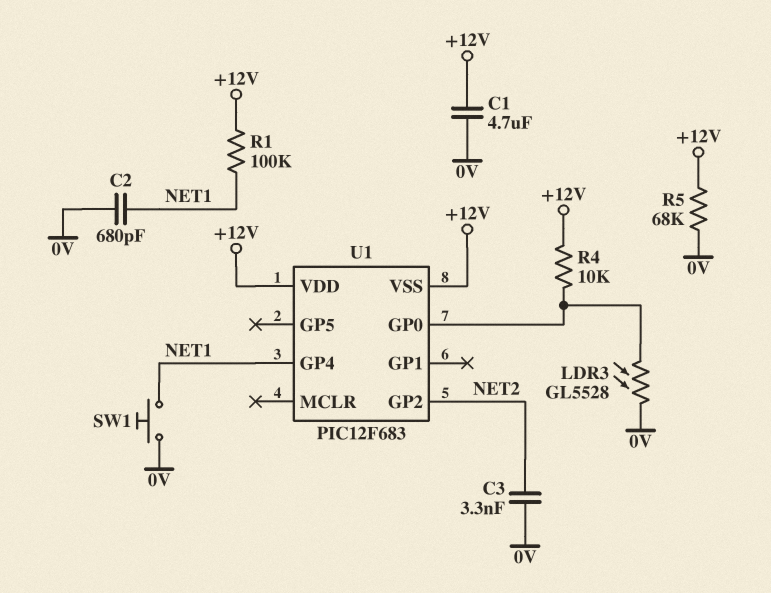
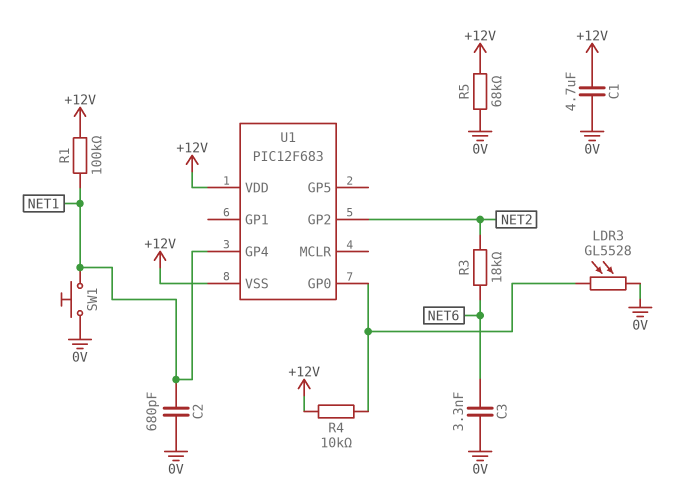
C3: 3.3nF (0V, NET2) -> 3.3nF (0V, NET6)
R3: none -> 18k (NET2, NET6)

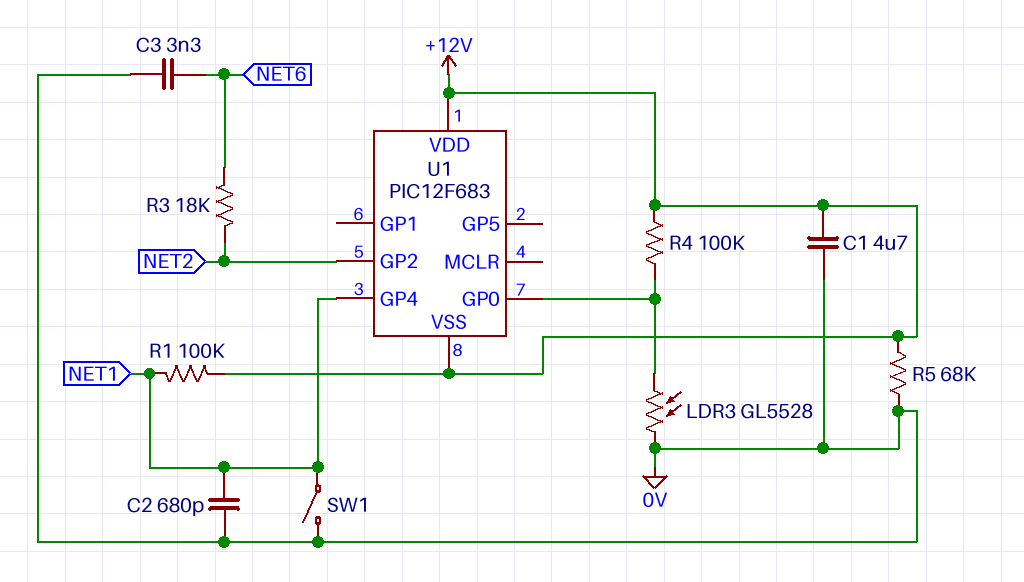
R4: 10k (+12V, U1/GP0) -> 100k (+12V, U1/GP0)
SW1: button (0V, NET1) -> switch (0V, NET1)

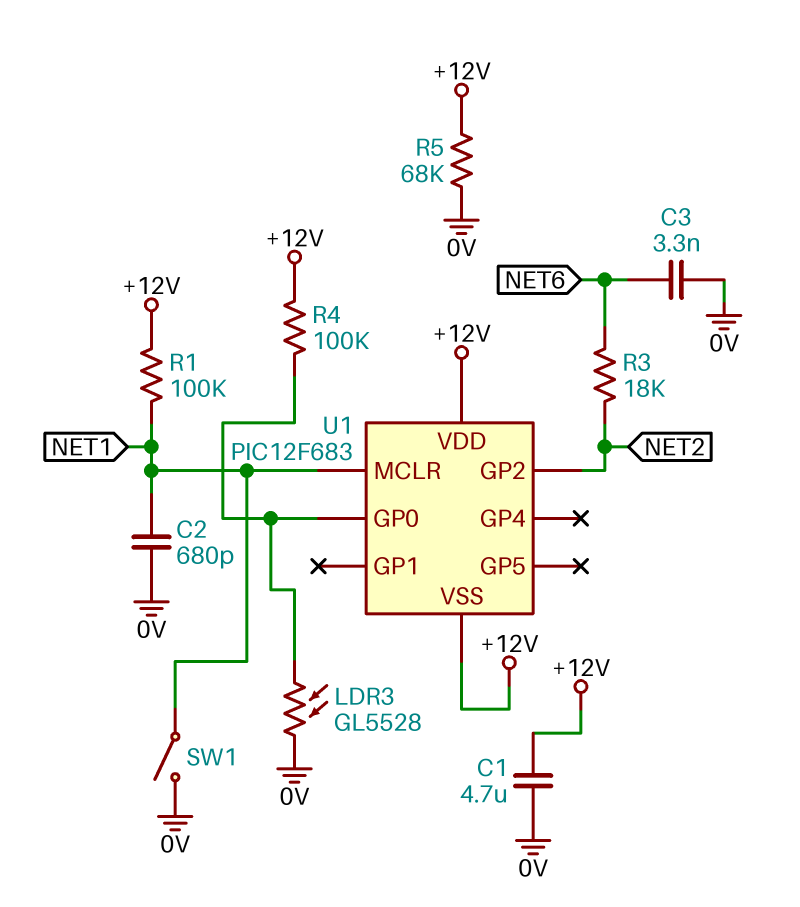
U1 pin GP4: NET1 -> none
U1 pin MCLR: none -> NET1

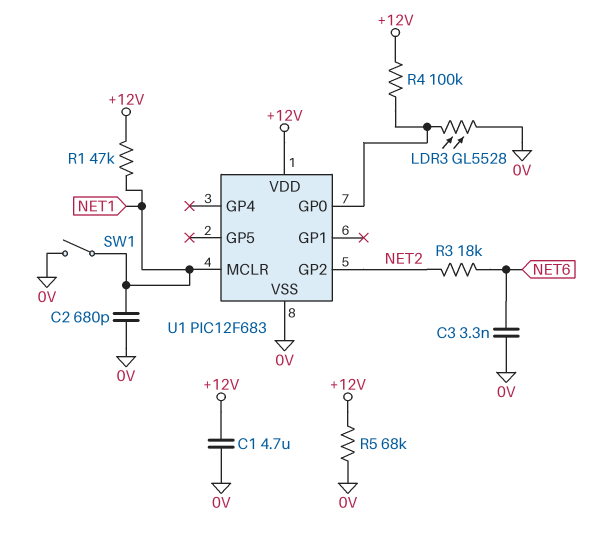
R1: 100k (+12V, NET1) -> 47k (+12V, NET1)
U1 pin VSS: +12V -> 0V

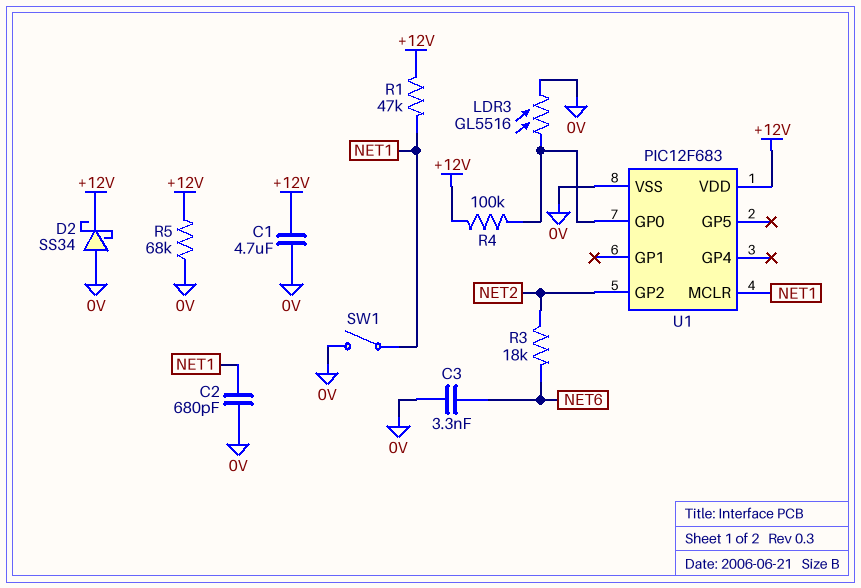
D2: none -> schottky SS34 (A 0V, K +12V)
LDR3: GL5528 (0V, U1/GP0) -> GL5516 (0V, U1/GP0)

